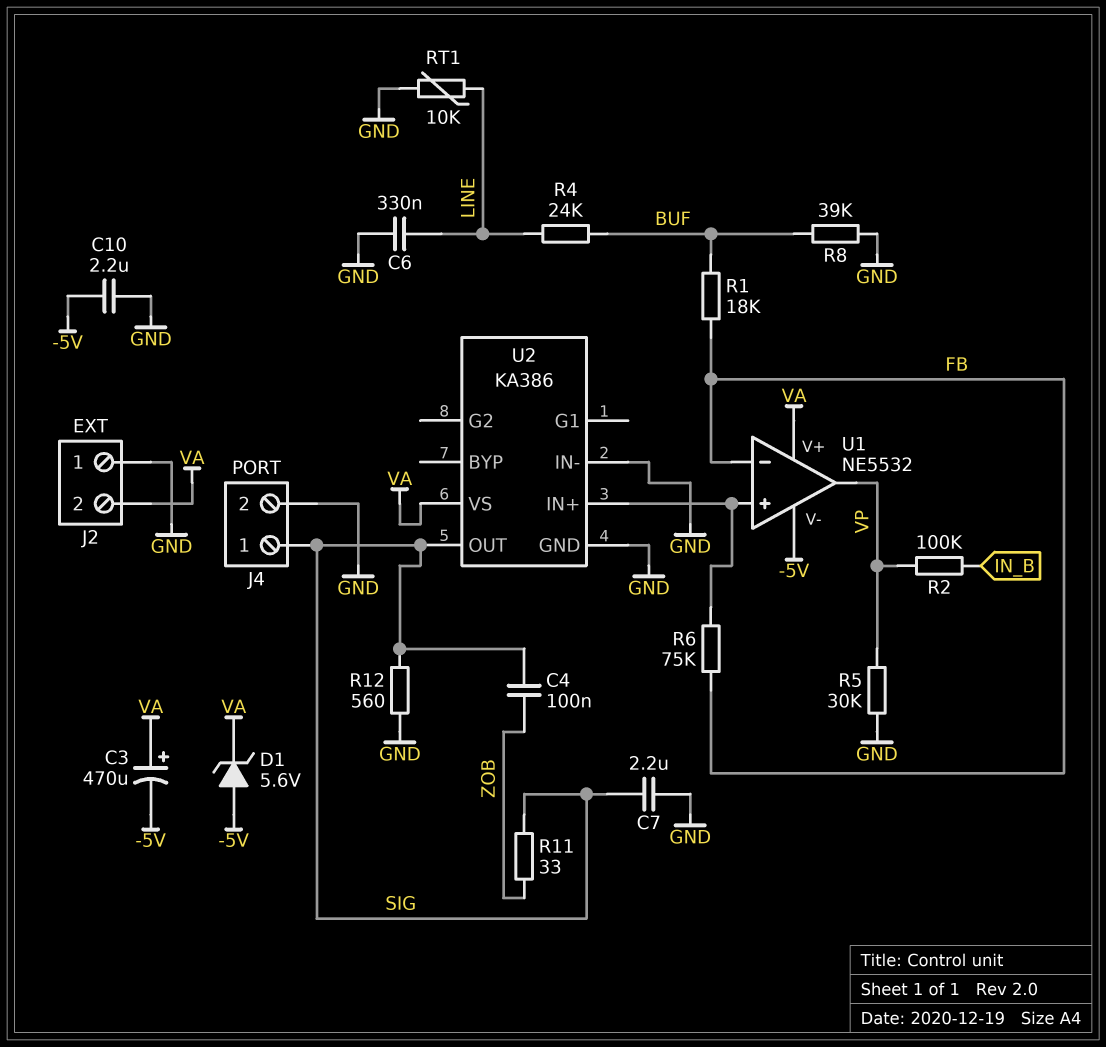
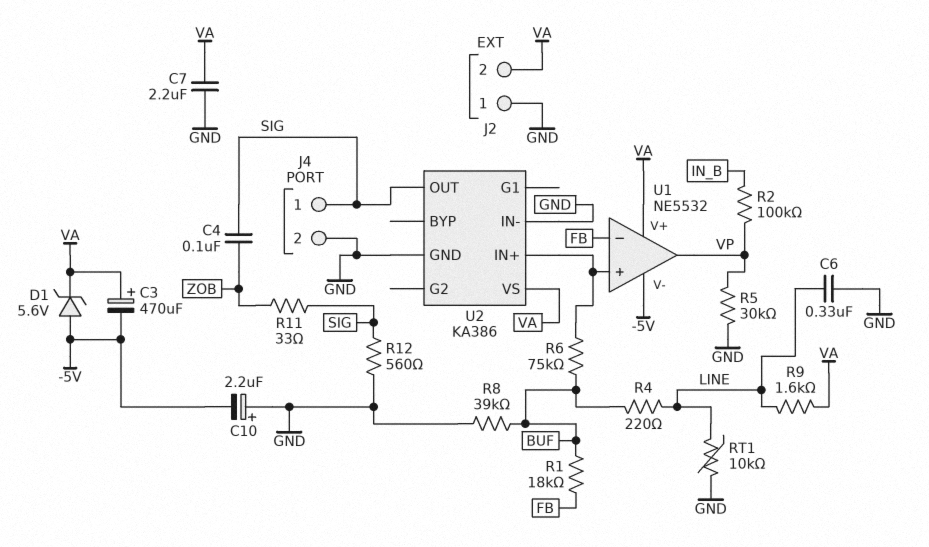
C7: 2.2uF (GND, SIG) -> 2.2uF (GND, VA)
C10: 2.2uF (-5V, GND) -> 2.2uF (plus GND, minus -5V)
R4: 24k (BUF, LINE) -> 220 (BUF, LINE)
R6: 75k (FB, U1/in+) -> 75k (BUF, U1/in+)
R9: none -> 1.6k (LINE, VA)

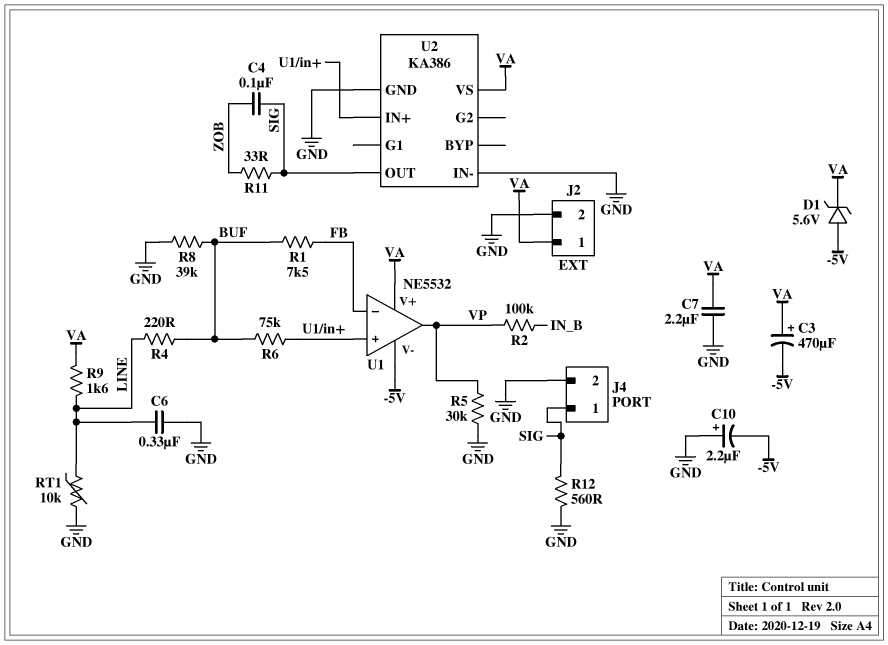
J2 pin 1: GND -> VA
J2 pin 2: VA -> GND
R1: 18k (BUF, FB) -> 7.5k (BUF, FB)

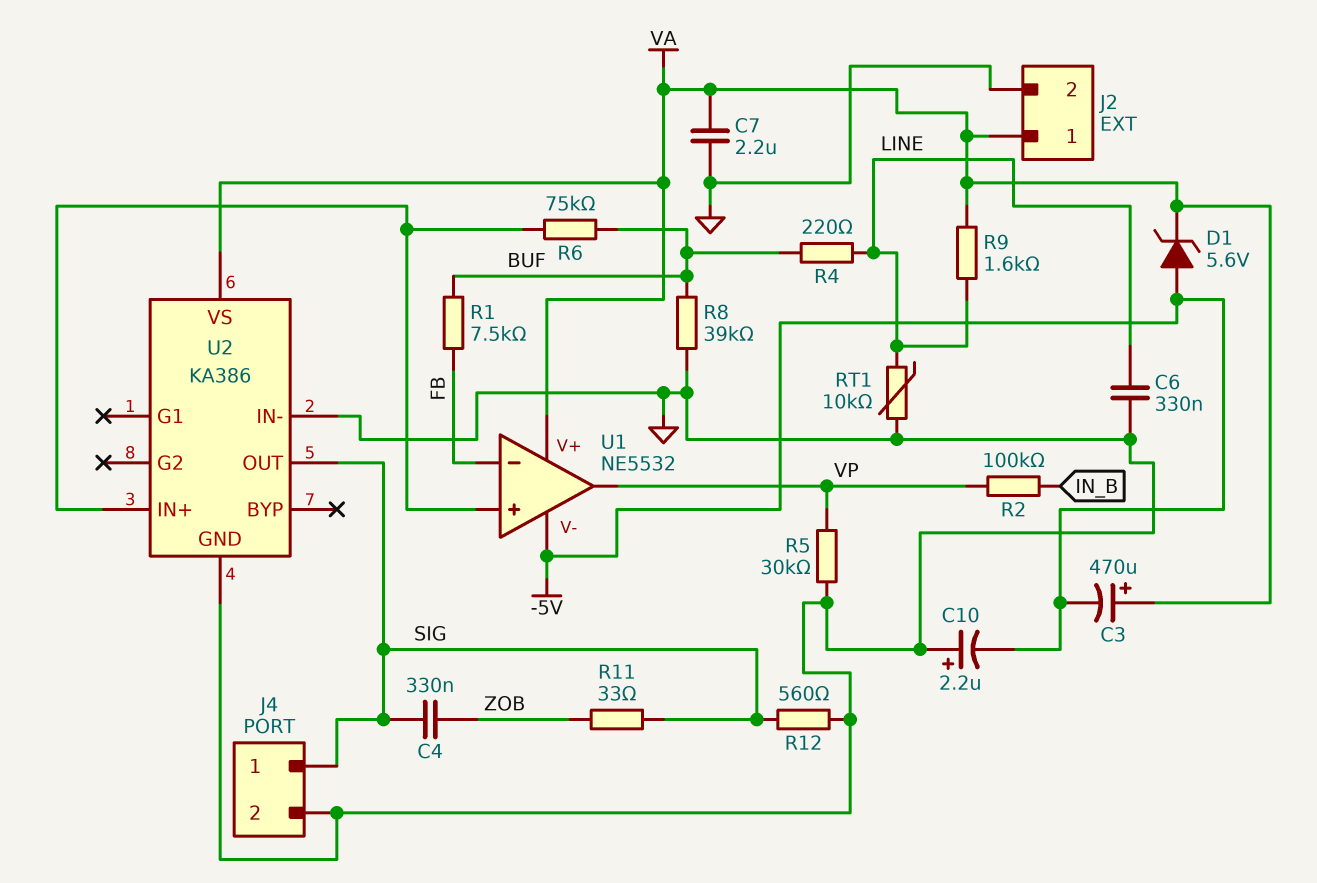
C4: 100nF (SIG, ZOB) -> 330nF (SIG, ZOB)

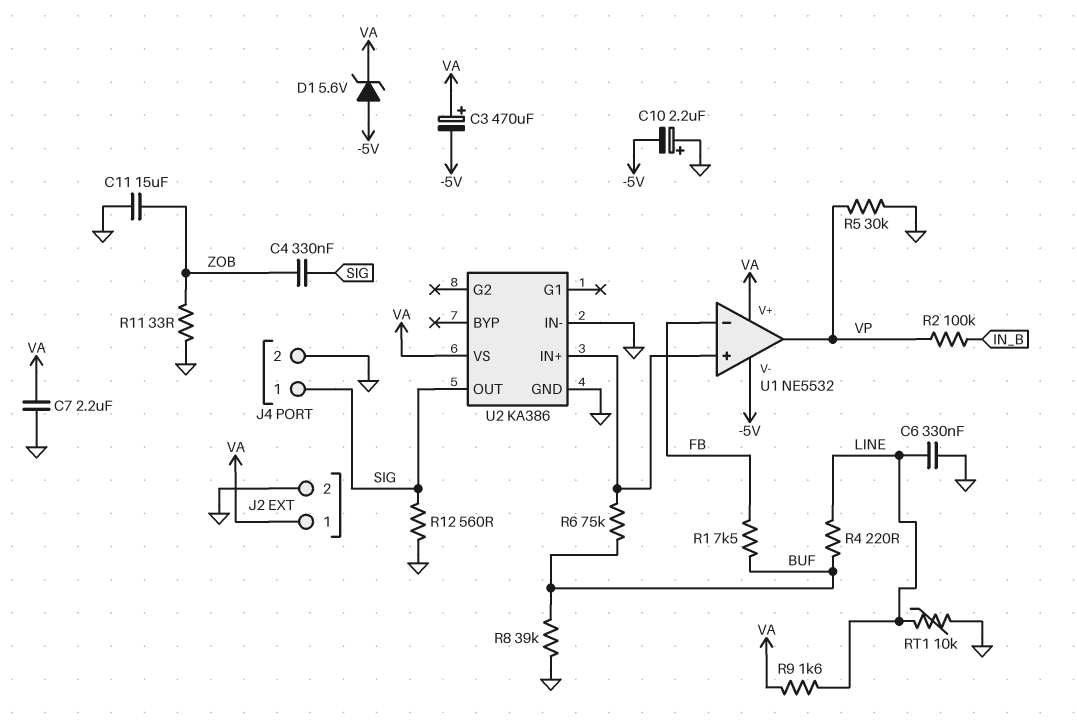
C11: none -> 15uF (GND, ZOB)
R11: 33 (SIG, ZOB) -> 33 (GND, ZOB)

